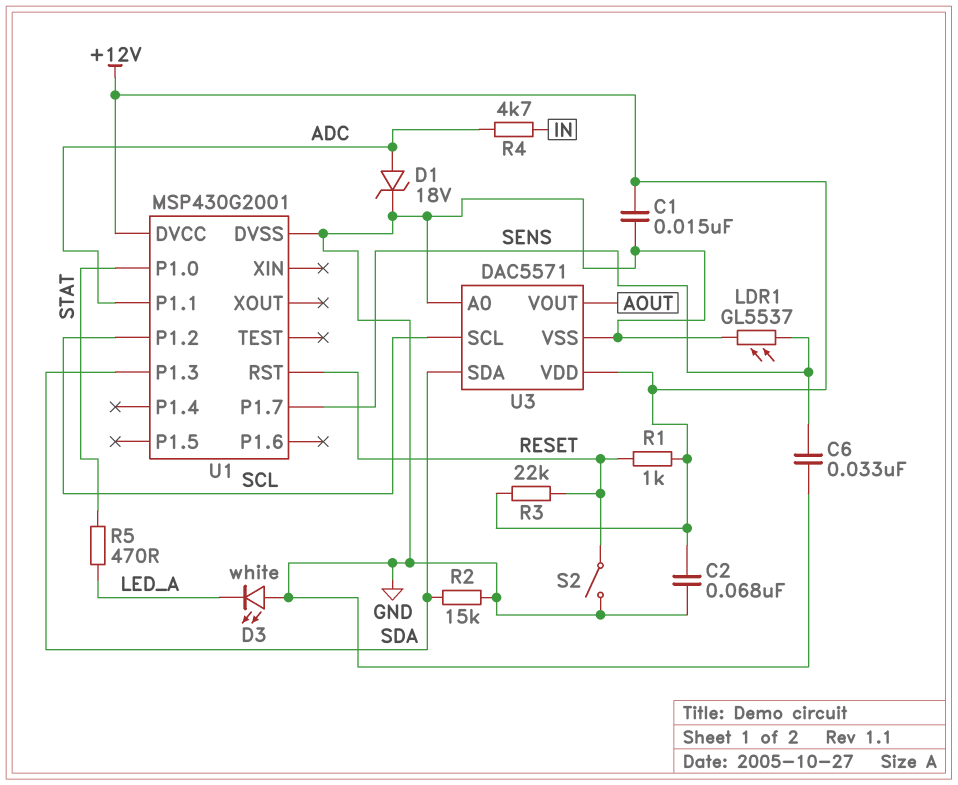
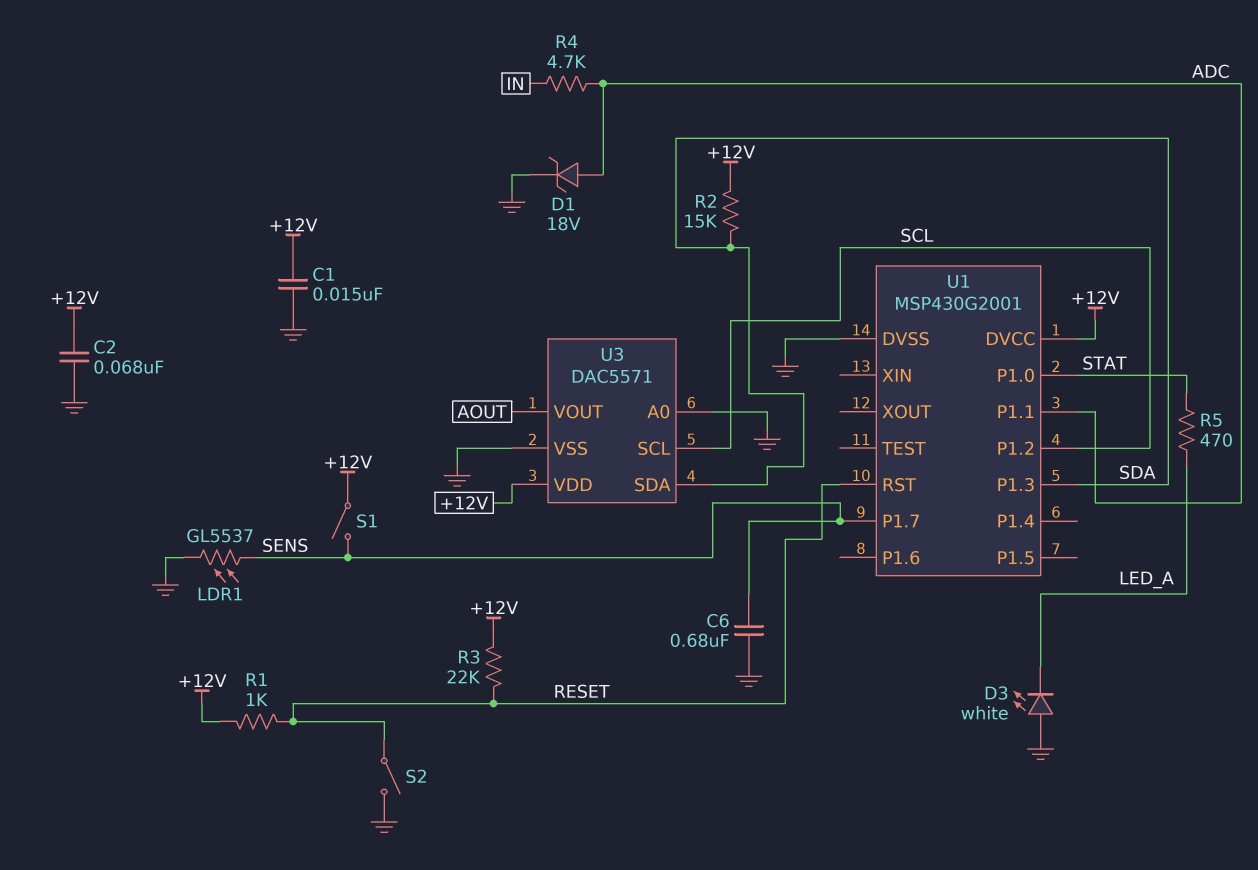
C6: 33nF (GND, SENS) -> 680nF (GND, SENS)
R2: 15k (GND, SDA) -> 15k (+12V, SDA)
S1: none -> switch (+12V, SENS)

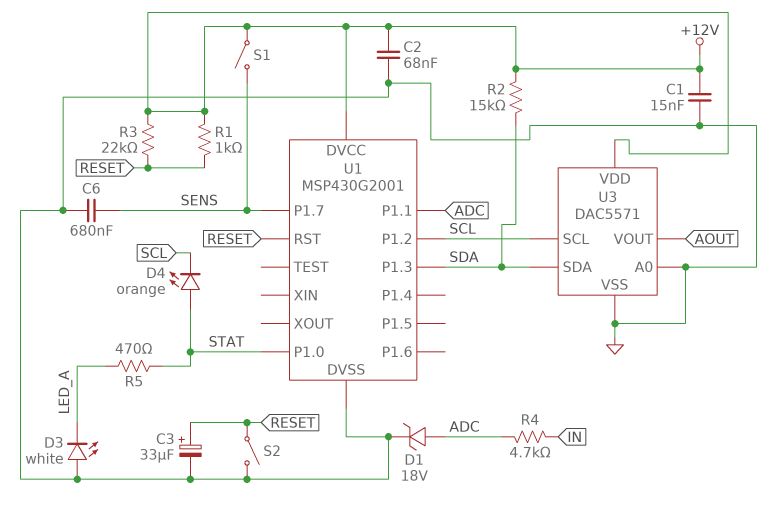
C3: none -> 33uF (plus RESET, minus GND)
D4: none -> LED orange (A STAT, K SCL)
LDR1: GL5537 (GND, SENS) -> none

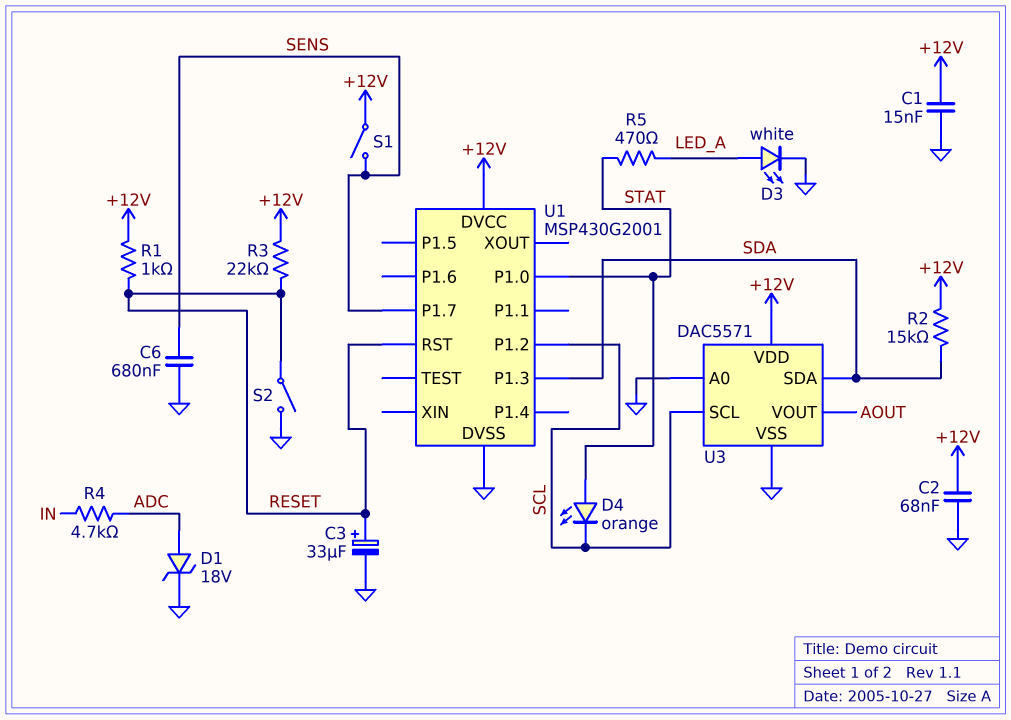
D3: LED white (A GND, K LED_A) -> LED white (A LED_A, K GND)
U1 pin P1.1: ADC -> none

